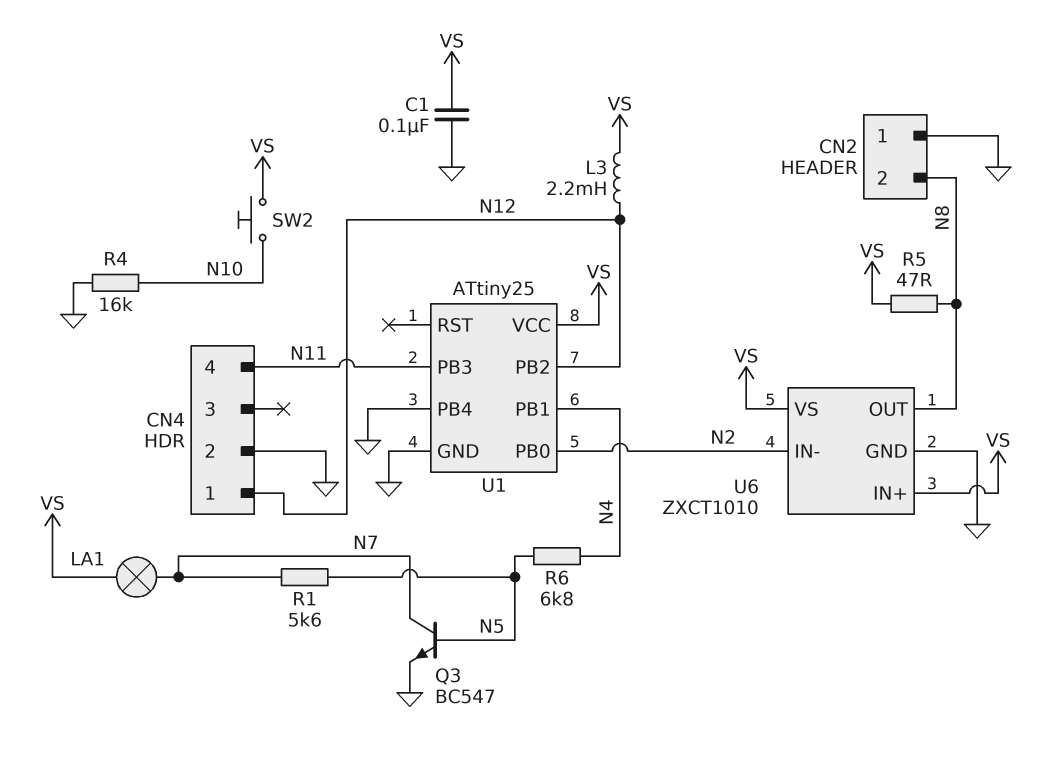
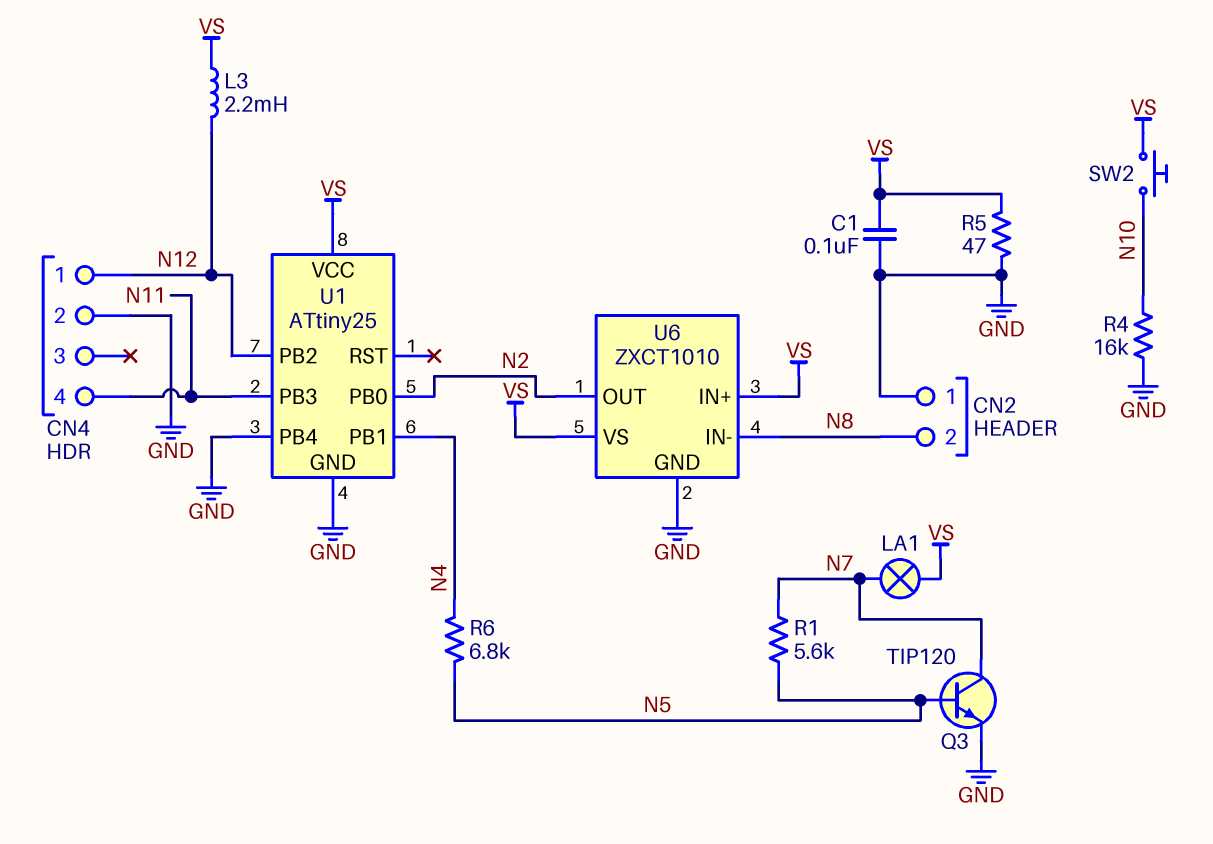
Q3: NPN BC547 (B N5, C N7, E GND) -> NPN TIP120 (B N5, C N7, E GND)
R5: 47 (N8, VS) -> 47 (GND, VS)
U6 pin IN-: N2 -> N8
U6 pin OUT: N8 -> N2

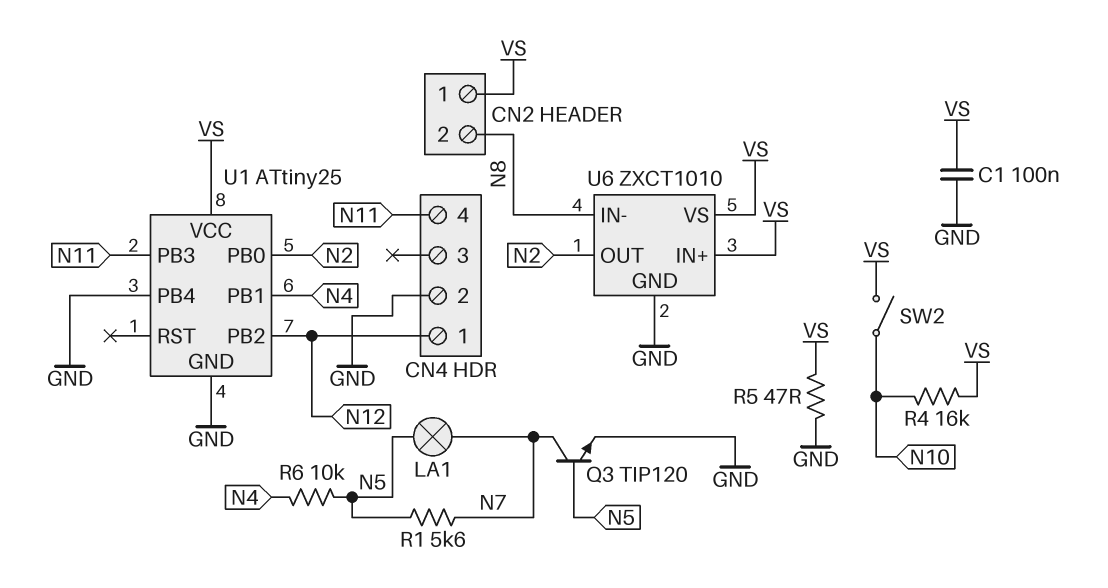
CN2 pin 1: GND -> VS
L3: 2.2mH (N12, VS) -> none
LA1: lamp (N7, VS) -> lamp (N5, N7)
R4: 16k (GND, N10) -> 16k (N10, VS)
R6: 6.8k (N4, N5) -> 10k (N4, N5)
SW2: button (N10, VS) -> switch (N10, VS)

